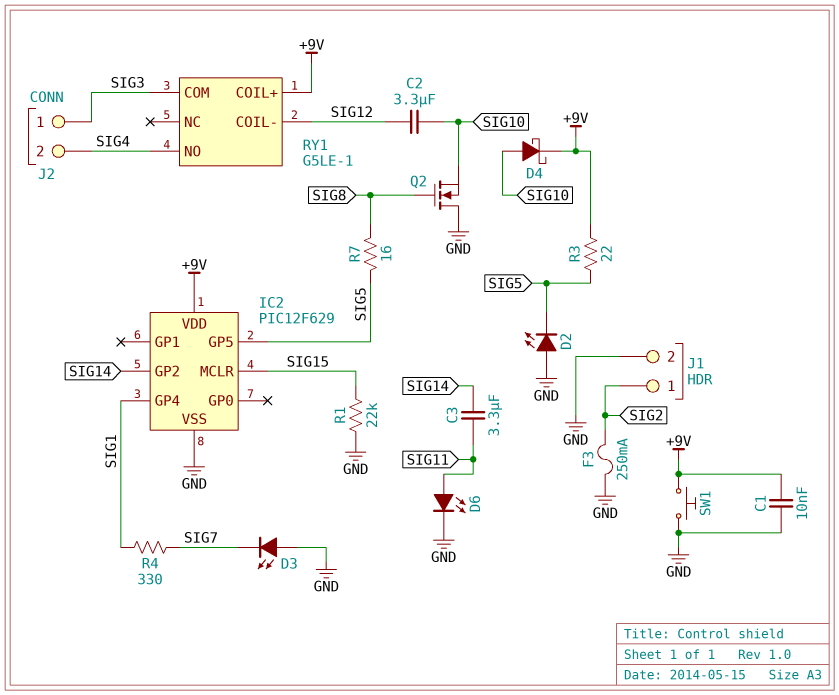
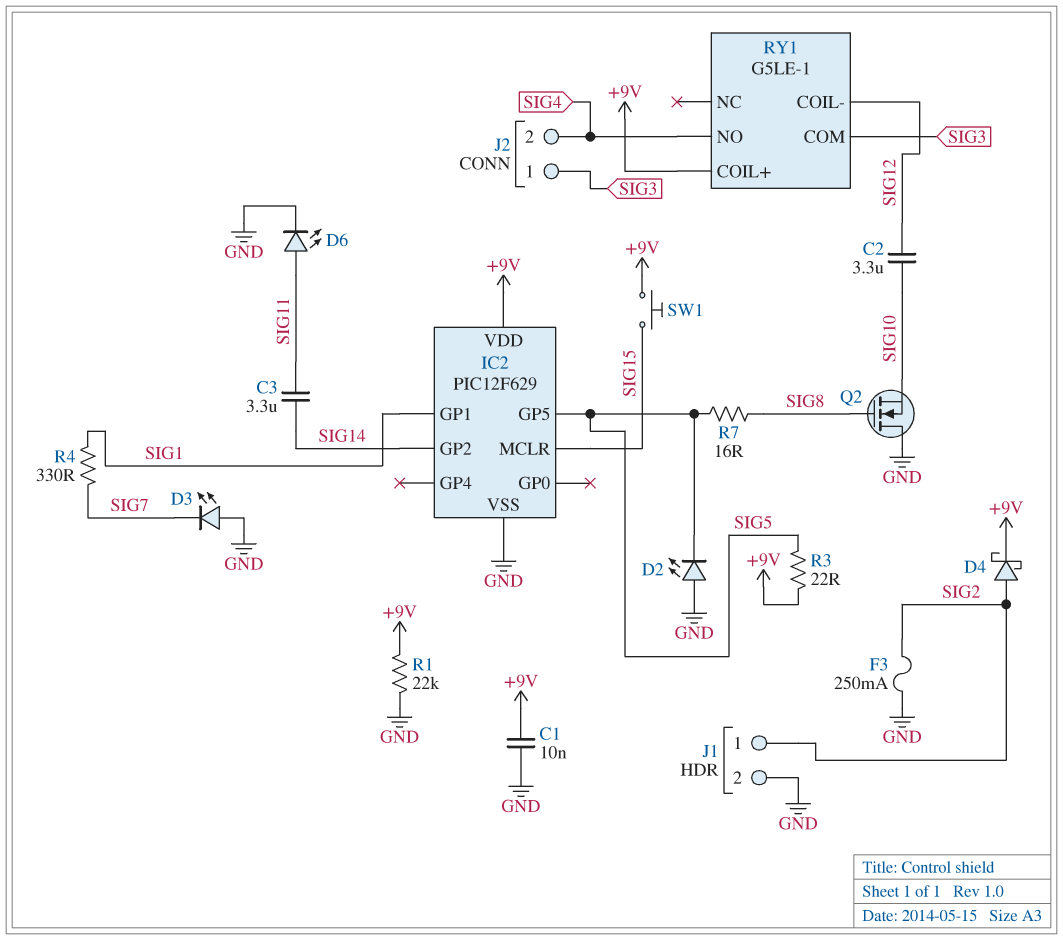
D4: schottky (A SIG10, K +9V) -> schottky (A SIG2, K +9V)
IC2 pin GP1: none -> SIG1
IC2 pin GP4: SIG1 -> none
R1: 22k (GND, SIG15) -> 22k (+9V, GND)
SW1: button (+9V, GND) -> button (+9V, SIG15)

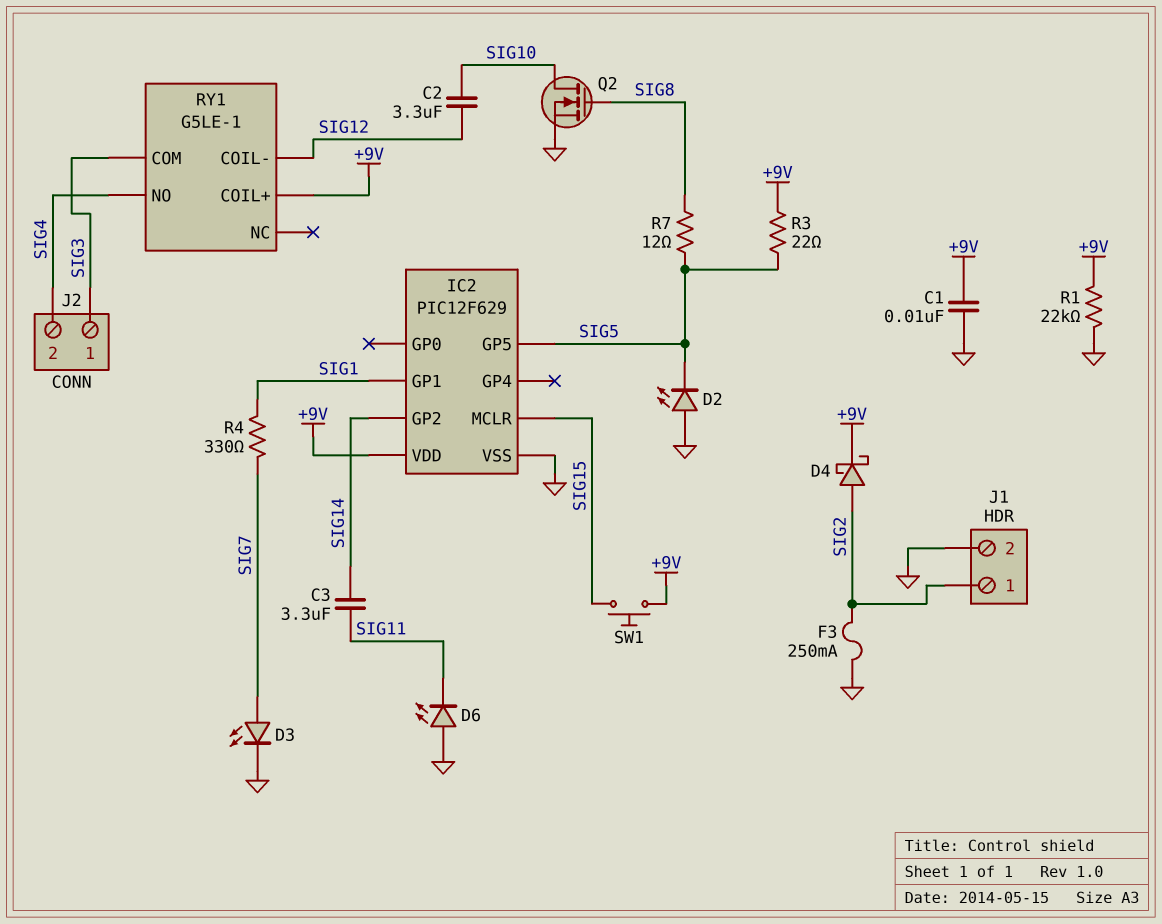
D3: LED (A GND, K SIG7) -> LED (A SIG7, K GND)
D6: LED (A SIG11, K GND) -> LED (A GND, K SIG11)
Q2: NMOS (G SIG8, D GND, S SIG10) -> NMOS (G SIG8, D SIG10, S GND)
R7: 16 (SIG5, SIG8) -> 12 (SIG5, SIG8)

